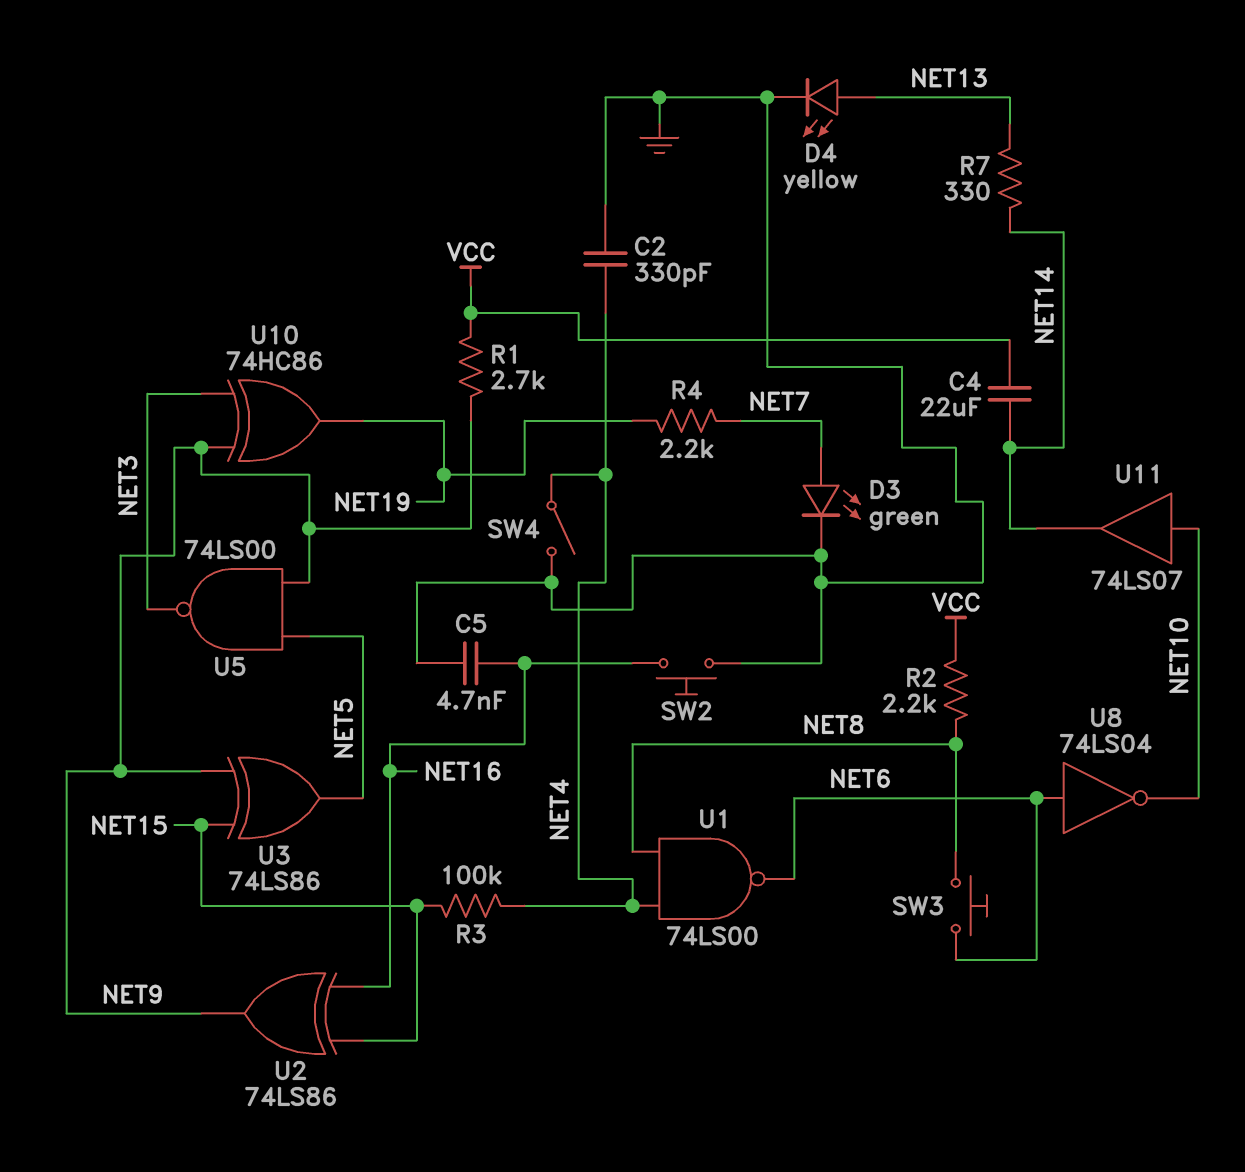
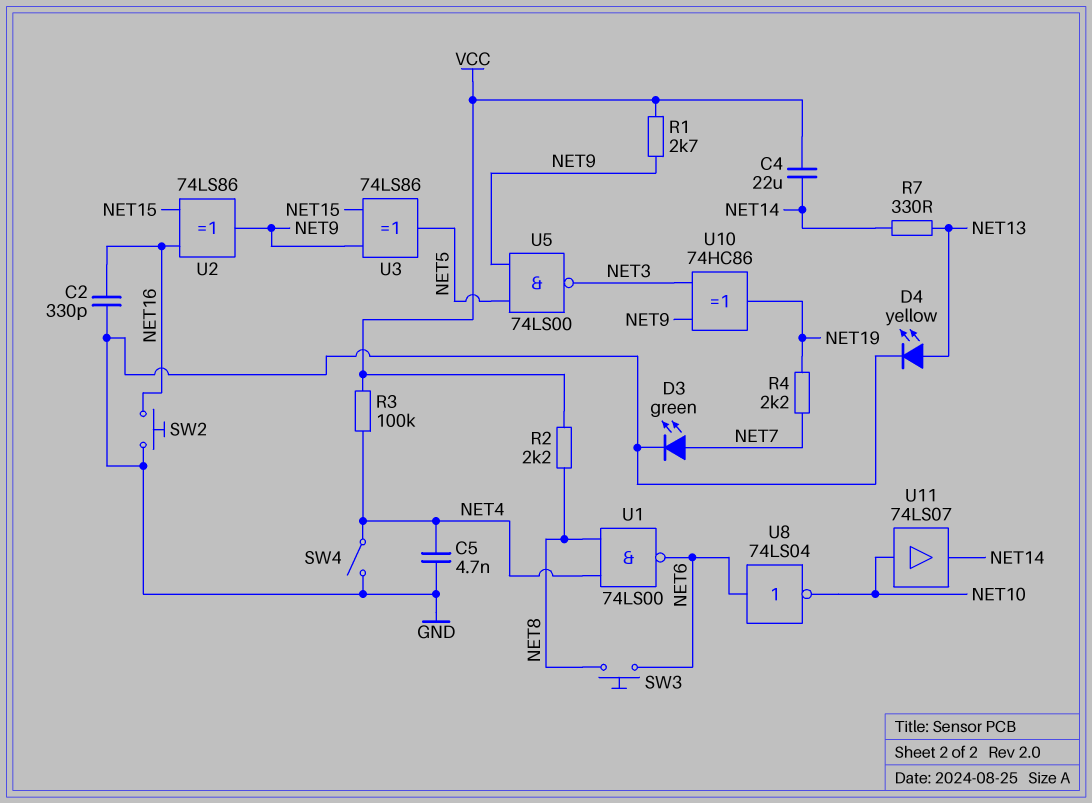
C2: 330pF (GND, NET4) -> 330pF (GND, NET16)
C5: 4.7nF (GND, NET16) -> 4.7nF (GND, NET4)
R3: 100k (NET4, NET15) -> 100k (NET4, VCC)

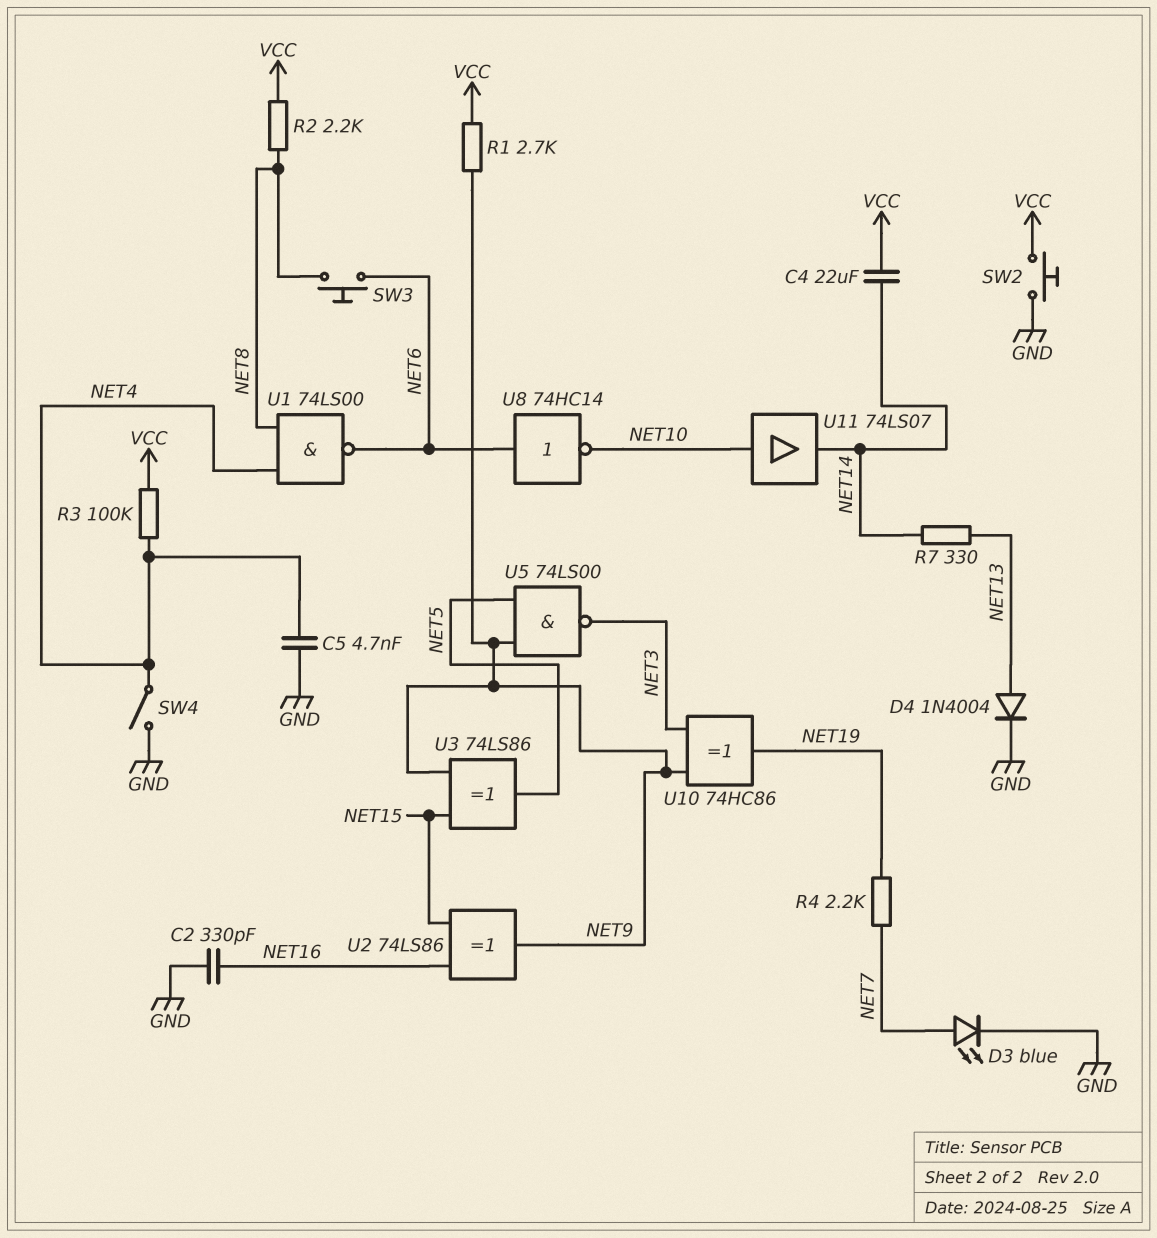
D3: LED green (A NET7, K GND) -> LED blue (A NET7, K GND)
D4: LED yellow (A NET13, K GND) -> diode 1N4004 (A NET13, K GND)
SW2: button (GND, NET16) -> button (GND, VCC)
U8: NOT 74LS04 (in NET6, out NET10) -> NOT 74HC14 (in NET6, out NET10)

